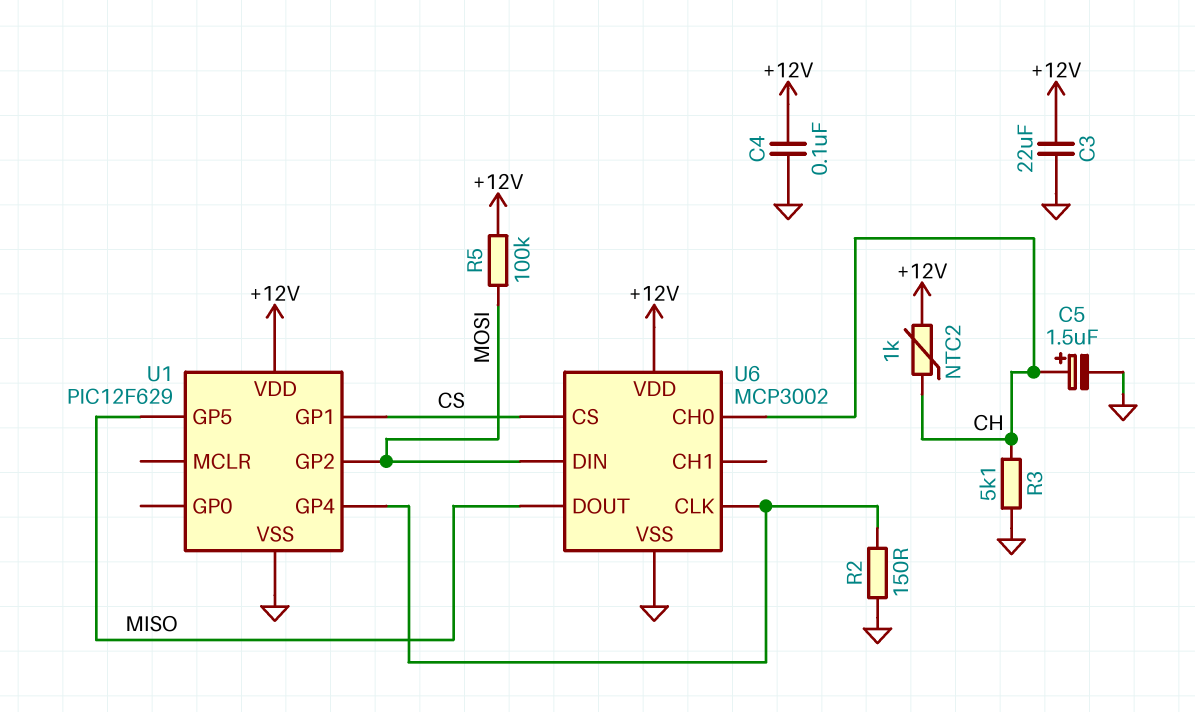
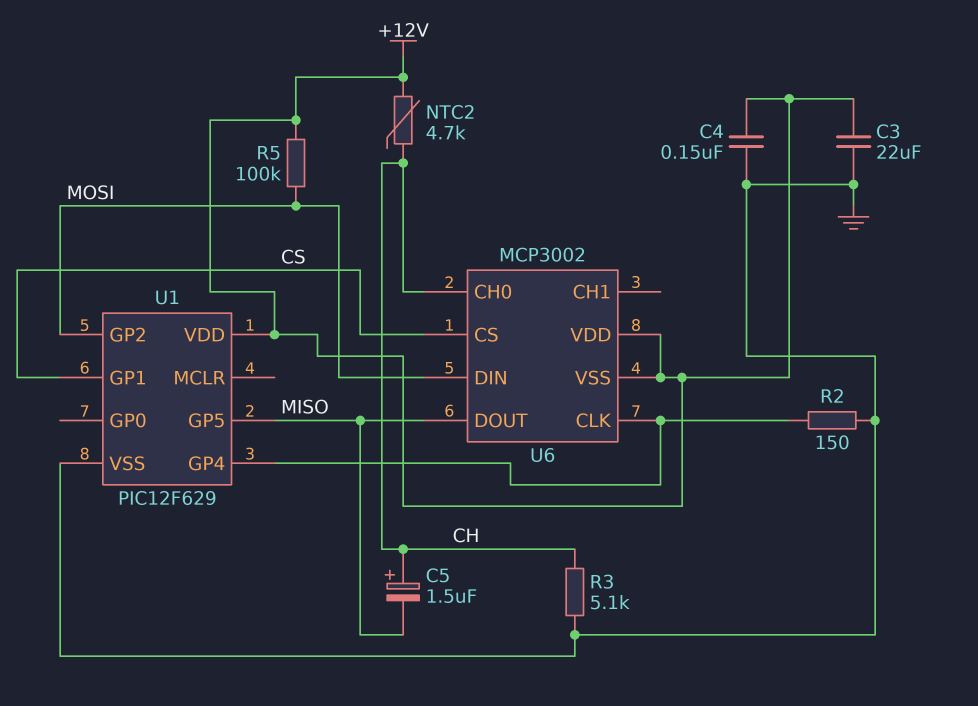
C4: 100nF (+12V, GND) -> 150nF (+12V, GND)
C5: 1.5uF (plus CH, minus GND) -> 1.5uF (plus CH, minus MISO)
NTC2: 1k (+12V, CH) -> 4.7k (+12V, CH)
U6 pin VSS: GND -> +12V

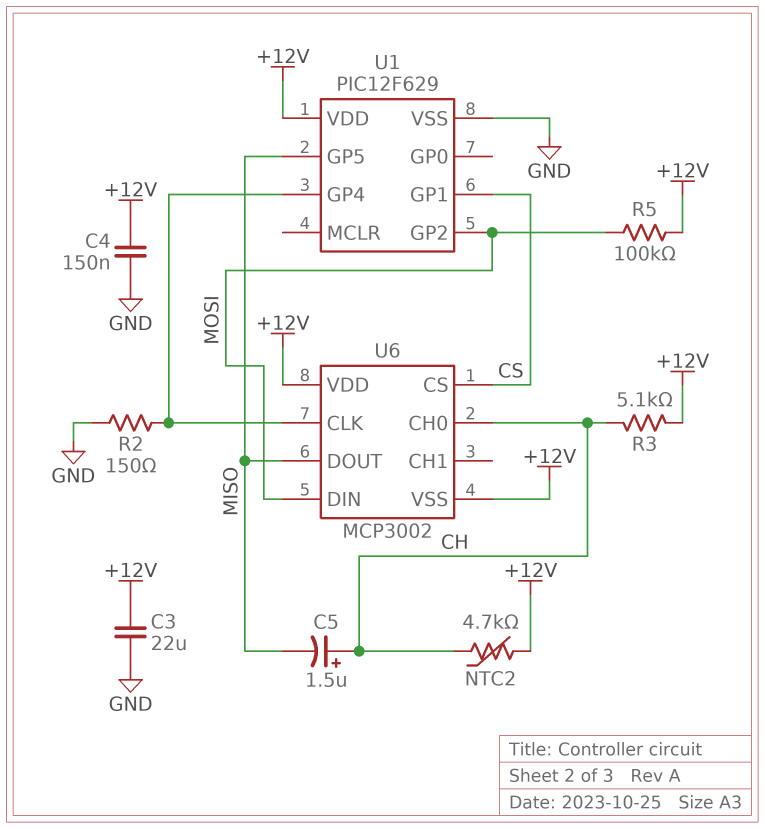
R3: 5.1k (CH, GND) -> 5.1k (+12V, CH)

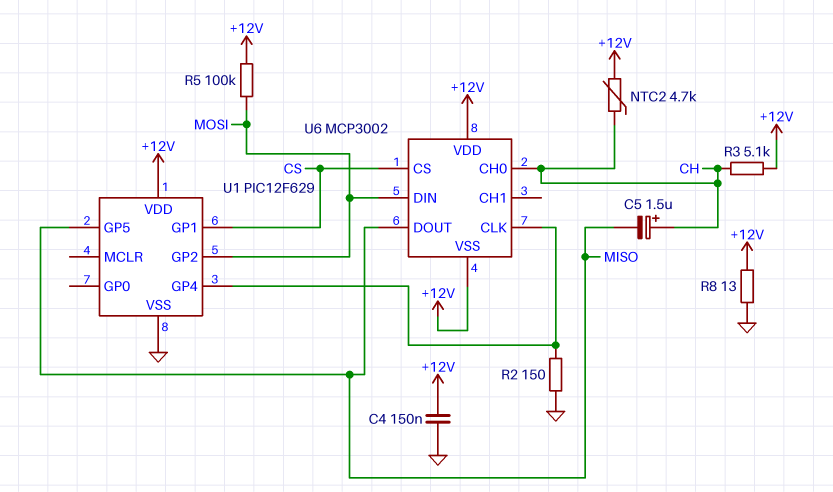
C3: 22uF (+12V, GND) -> none
R8: none -> 13 (+12V, GND)

